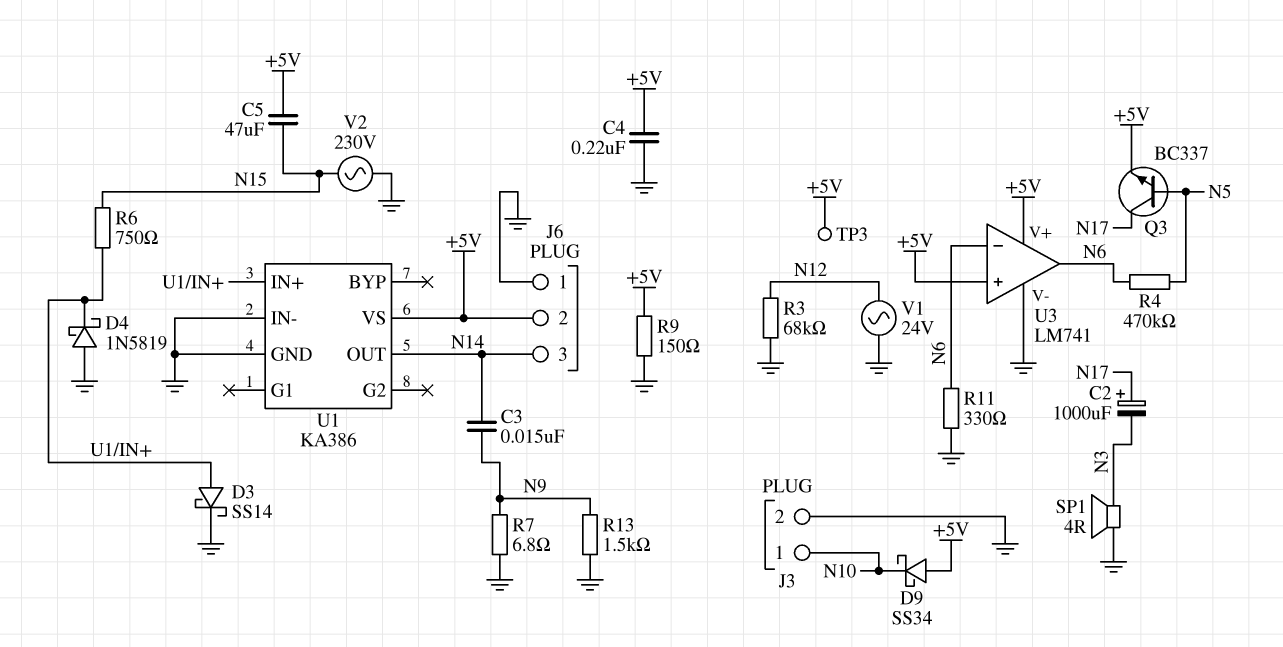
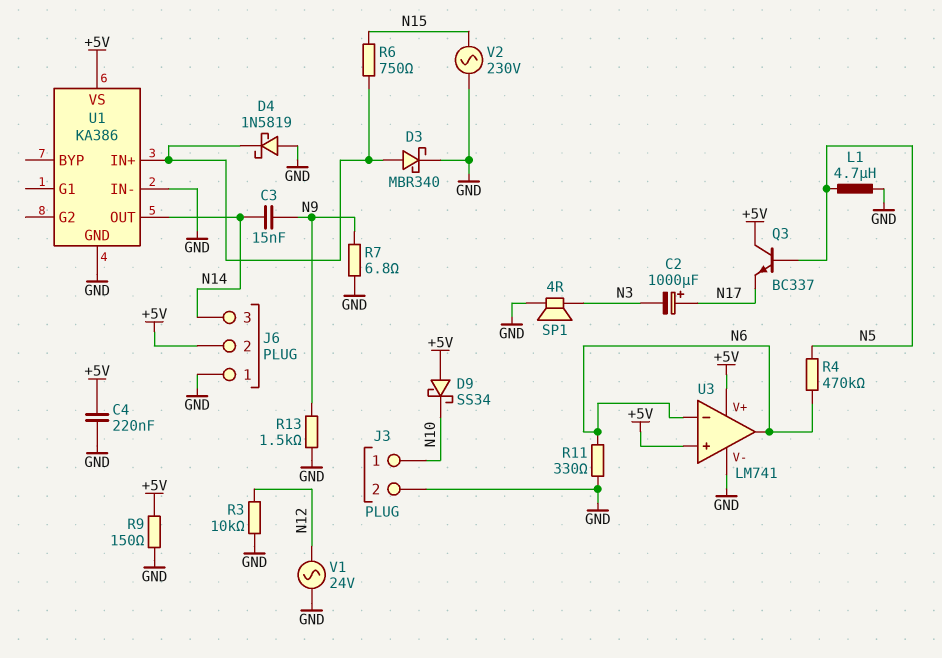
C5: 47uF (+5V, N15) -> none
D3: schottky SS14 (A U1/IN+, K GND) -> schottky MBR340 (A U1/IN+, K GND)
L1: none -> 4.7uH (GND, N5)
Q3: NPN BC337 (B N5, C N17, E +5V) -> NPN BC337 (B N5, C +5V, E N17)
R3: 68k (GND, N12) -> 10k (GND, N12)
TP3: test point (+5V) -> none

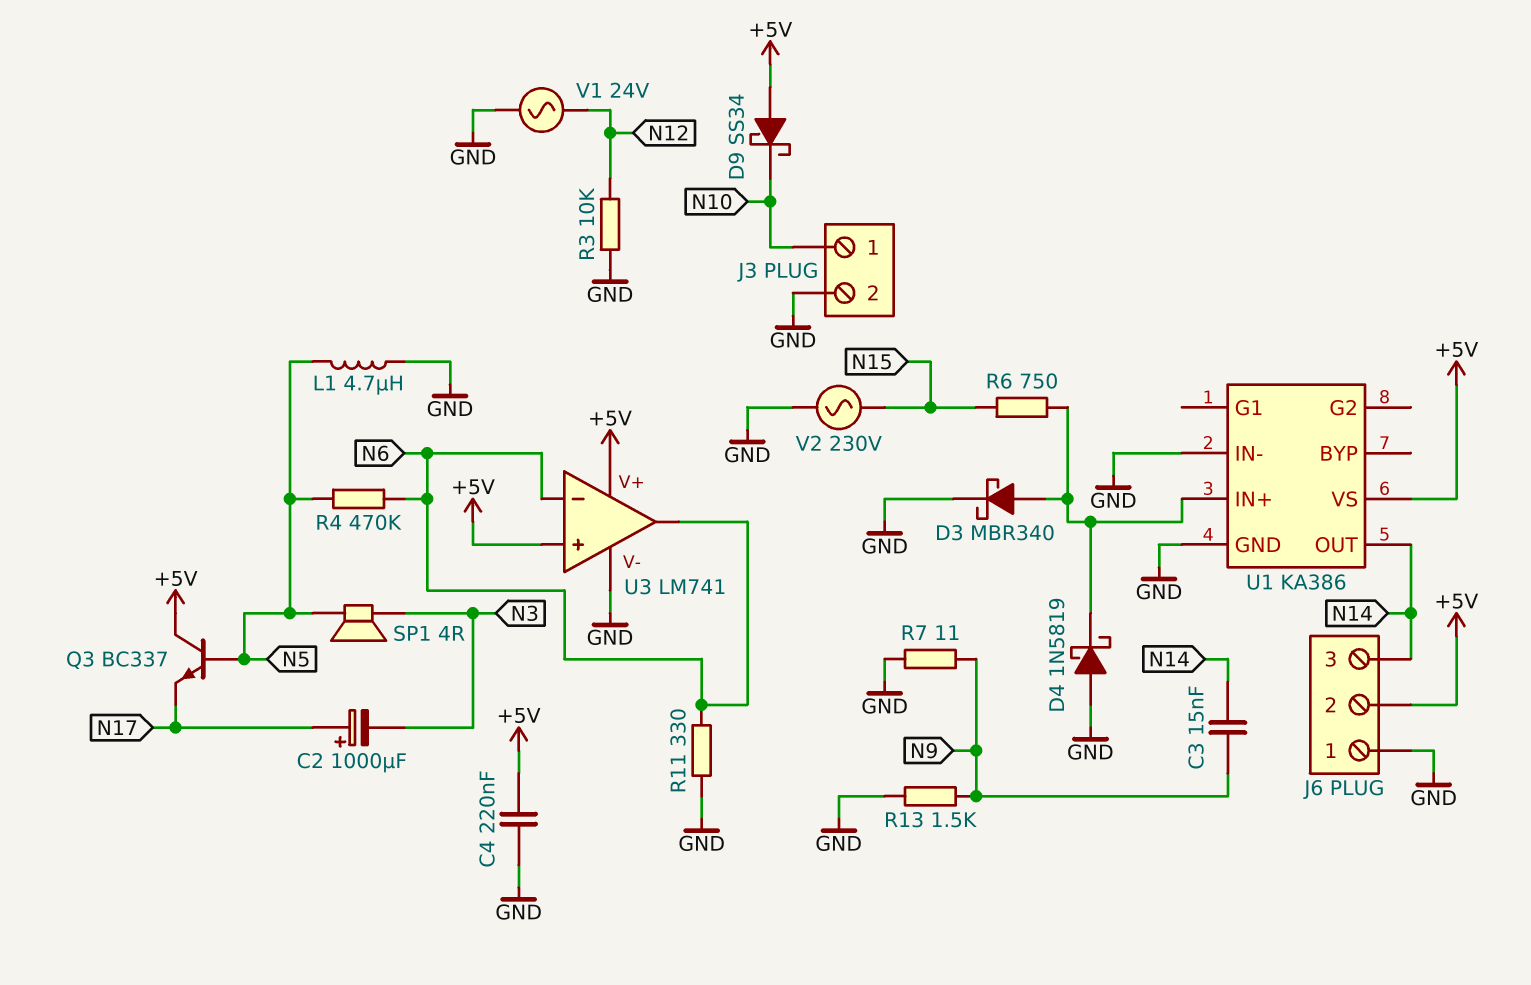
R7: 6.8 (GND, N9) -> 11 (GND, N9)
R9: 150 (+5V, GND) -> none
SP1: speaker 4R (GND, N3) -> speaker 4R (N3, N5)

